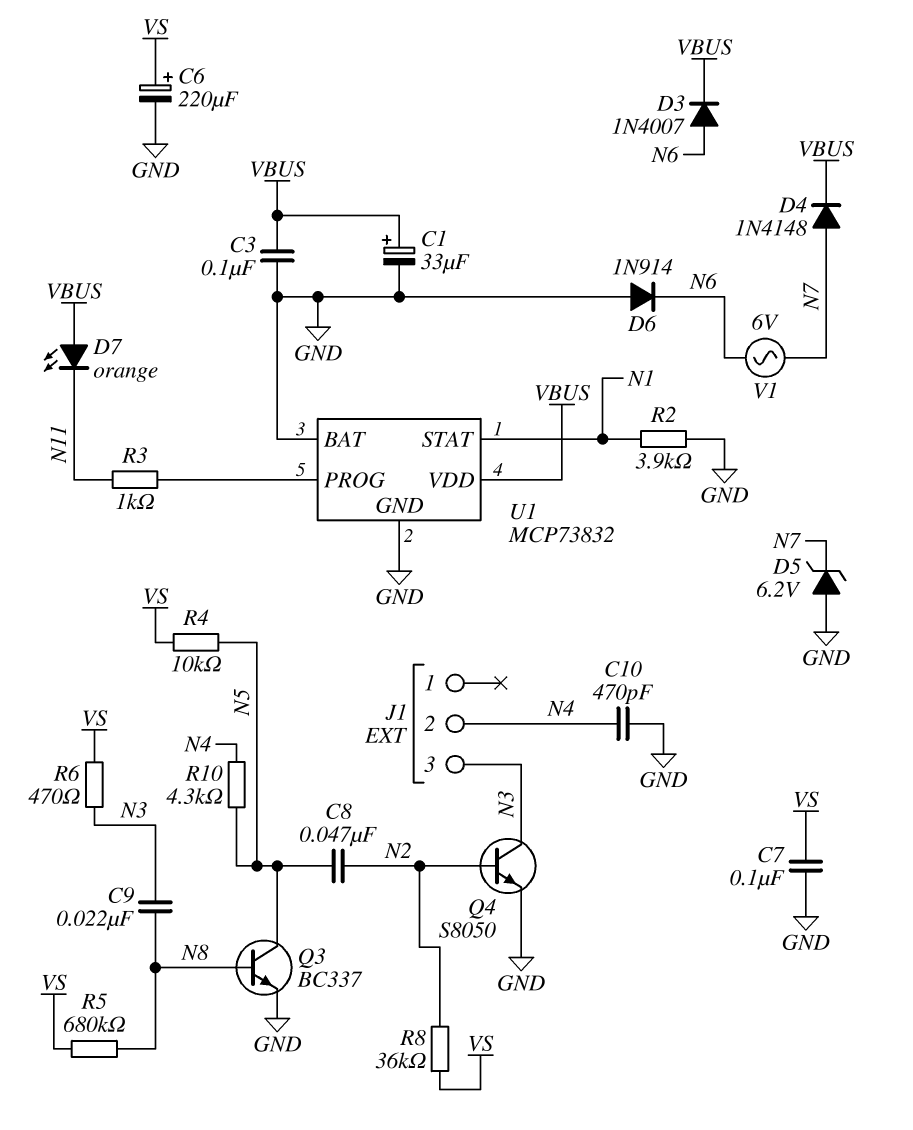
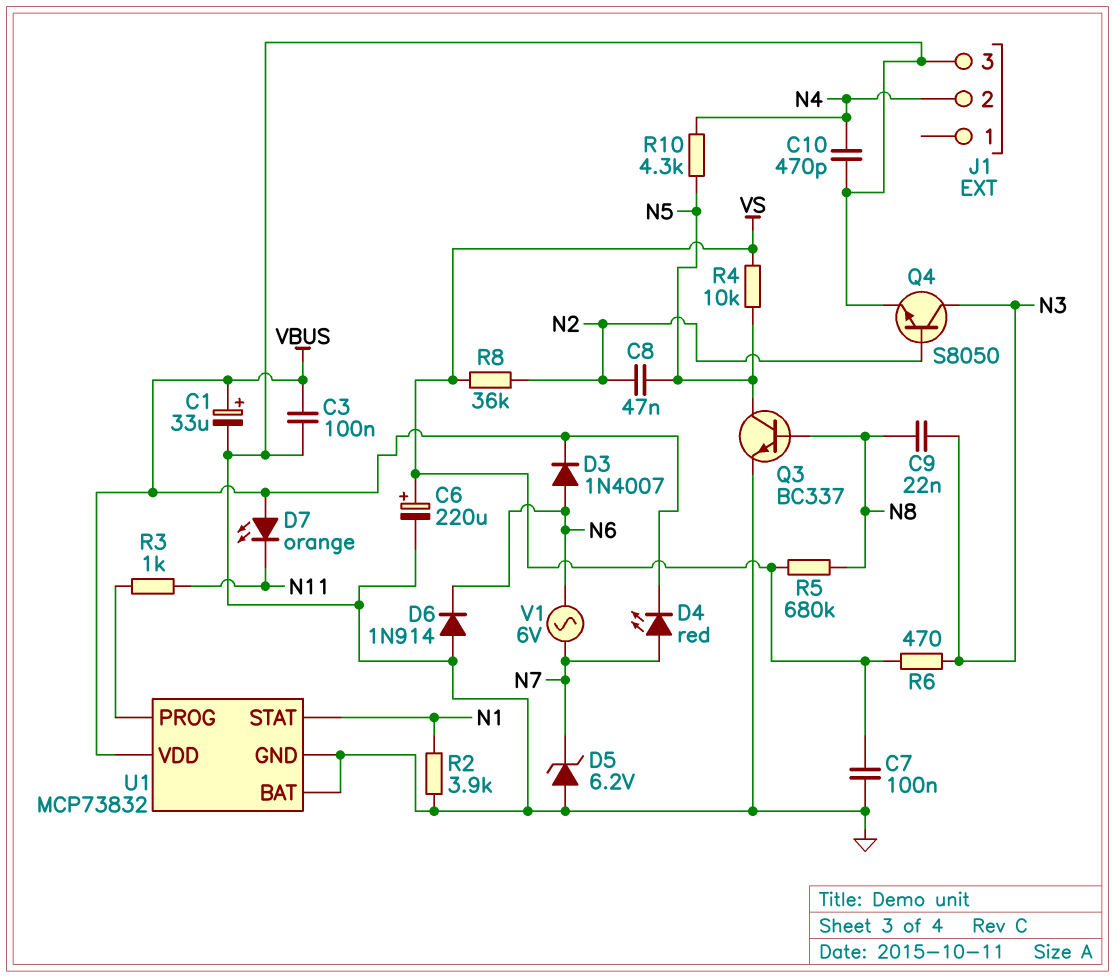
D4: diode 1N4148 (A N7, K VBUS) -> LED red (A N7, K VBUS)
J1 pin 3: N3 -> GND

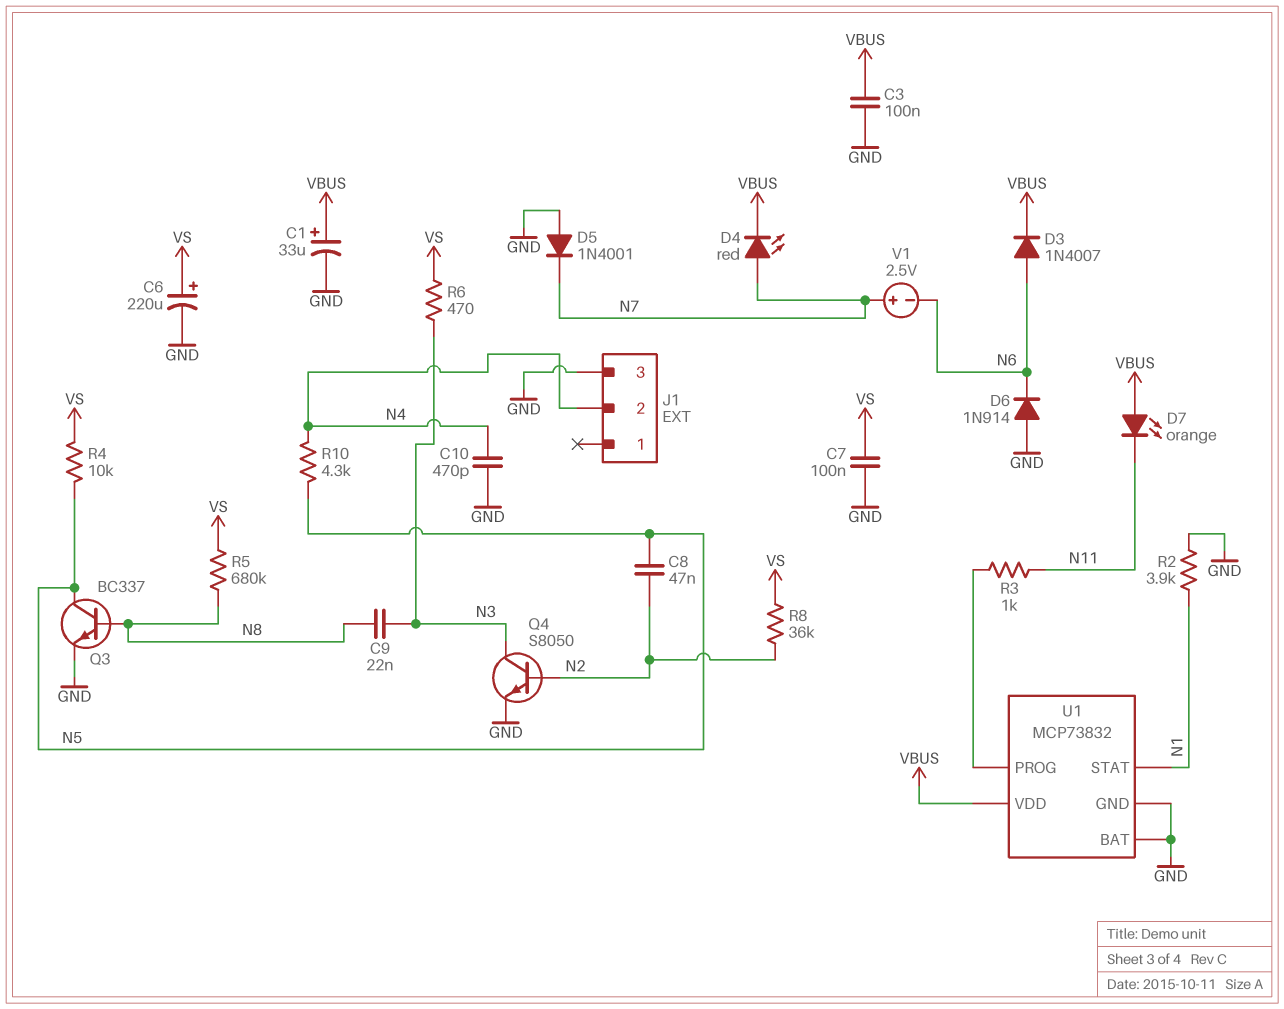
D5: zener 6.2V (A GND, K N7) -> diode 1N4001 (A GND, K N7)
V1: AC 6V (N6, N7) -> 2.5V (plus N7, minus N6)

